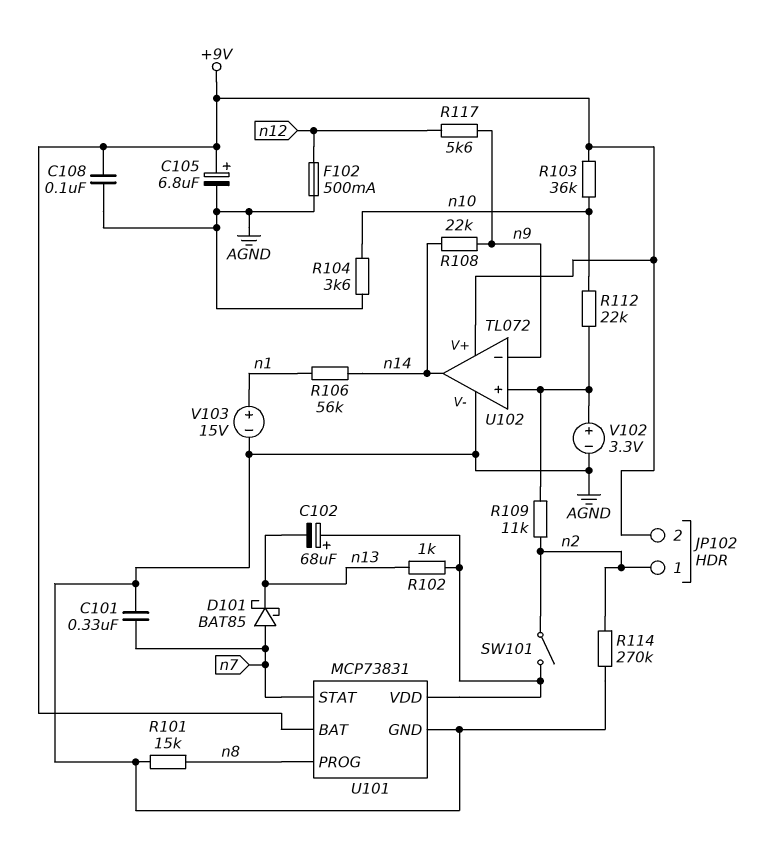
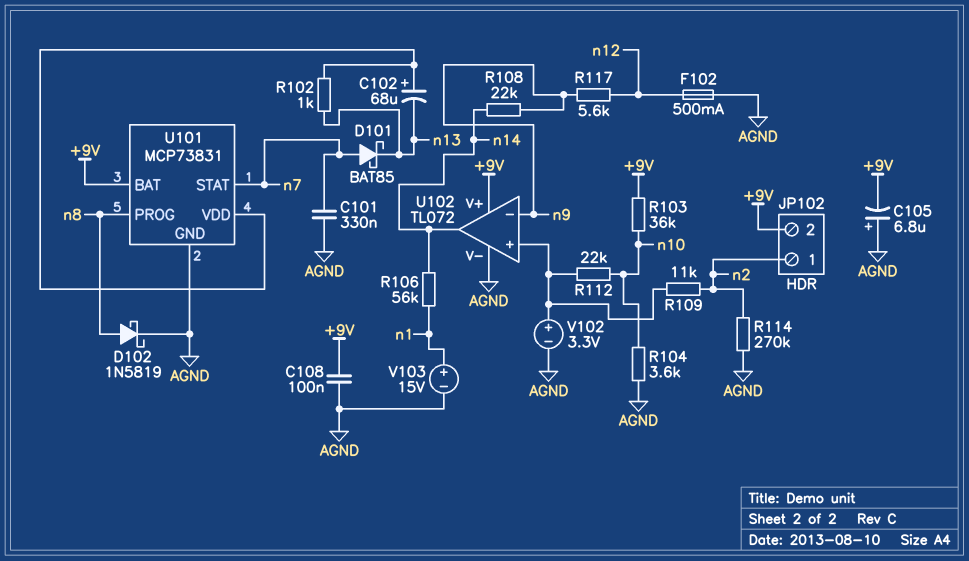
C105: 6.8uF (plus +9V, minus AGND) -> 6.8uF (plus AGND, minus +9V)
D102: none -> schottky 1N5819 (A n8, K AGND)
R101: 15k (AGND, n8) -> none
SW101: switch (U101/VDD, n2) -> none

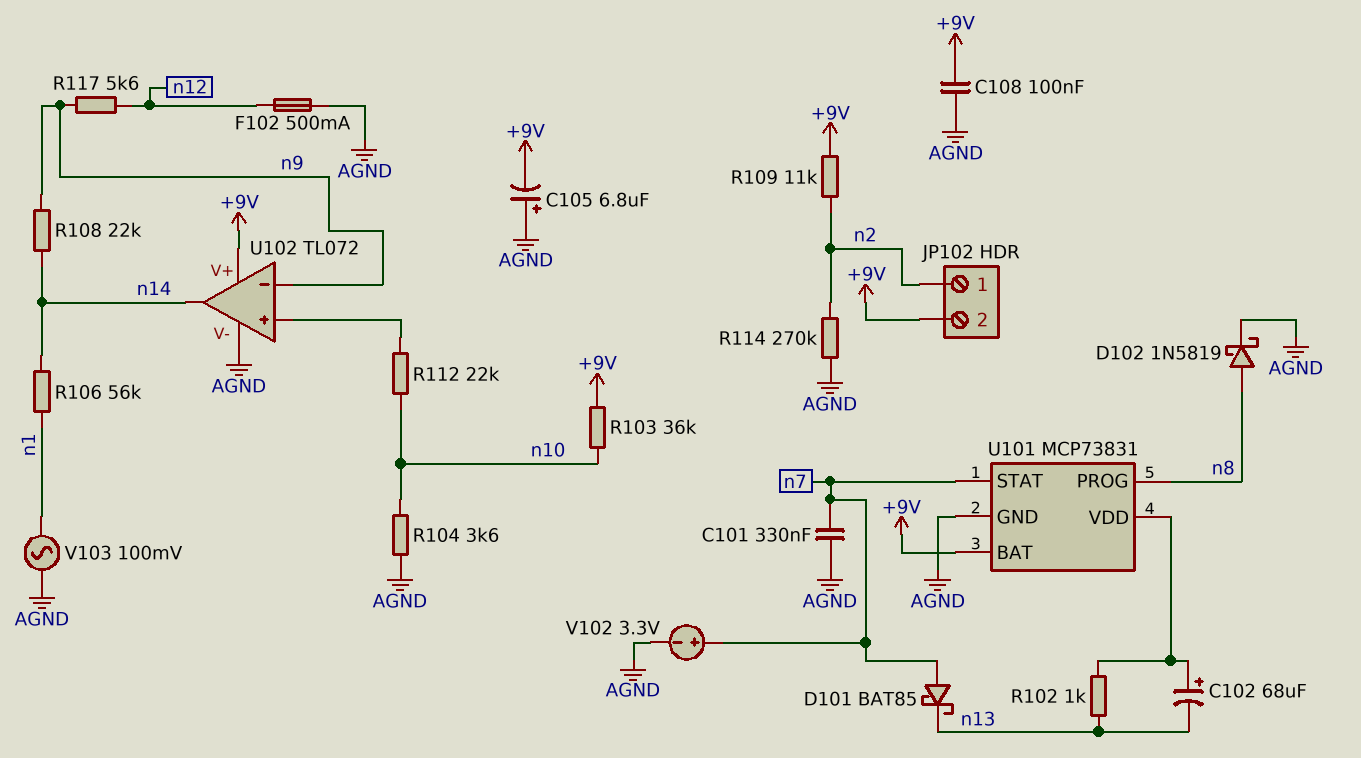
R109: 11k (U102/in+, n2) -> 11k (+9V, n2)
V102: 3.3V (plus U102/in+, minus AGND) -> 3.3V (plus n7, minus AGND)
V103: 15V (plus n1, minus AGND) -> AC 100mV (AGND, n1)

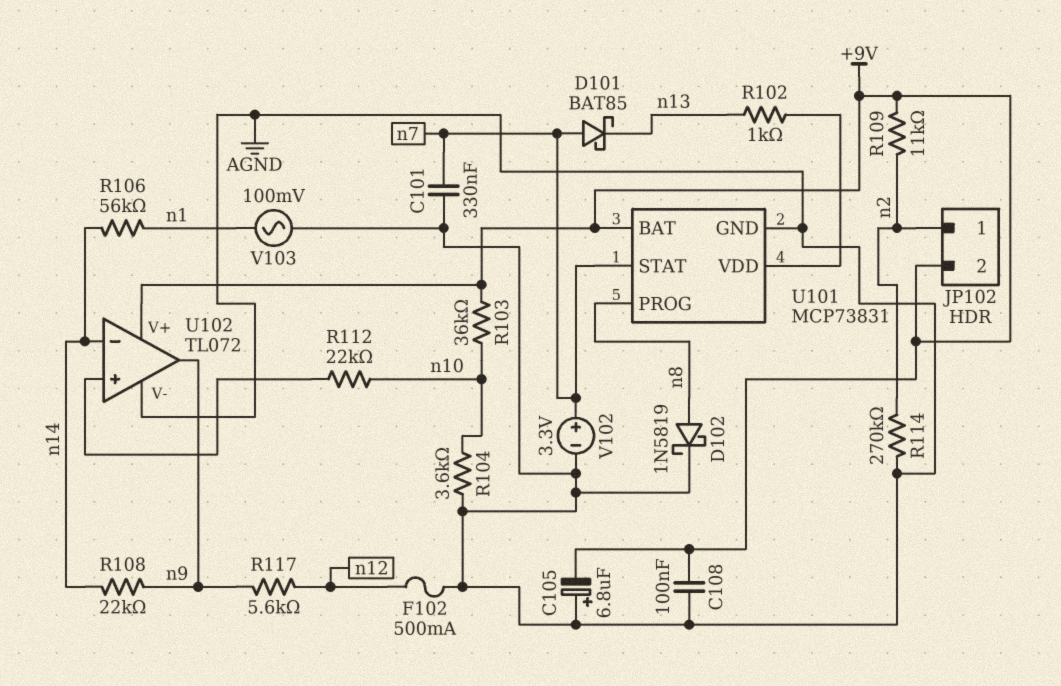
C102: 68uF (plus U101/VDD, minus n13) -> none
U102 pin in-: n9 -> n14
U102 pin out: n14 -> n9

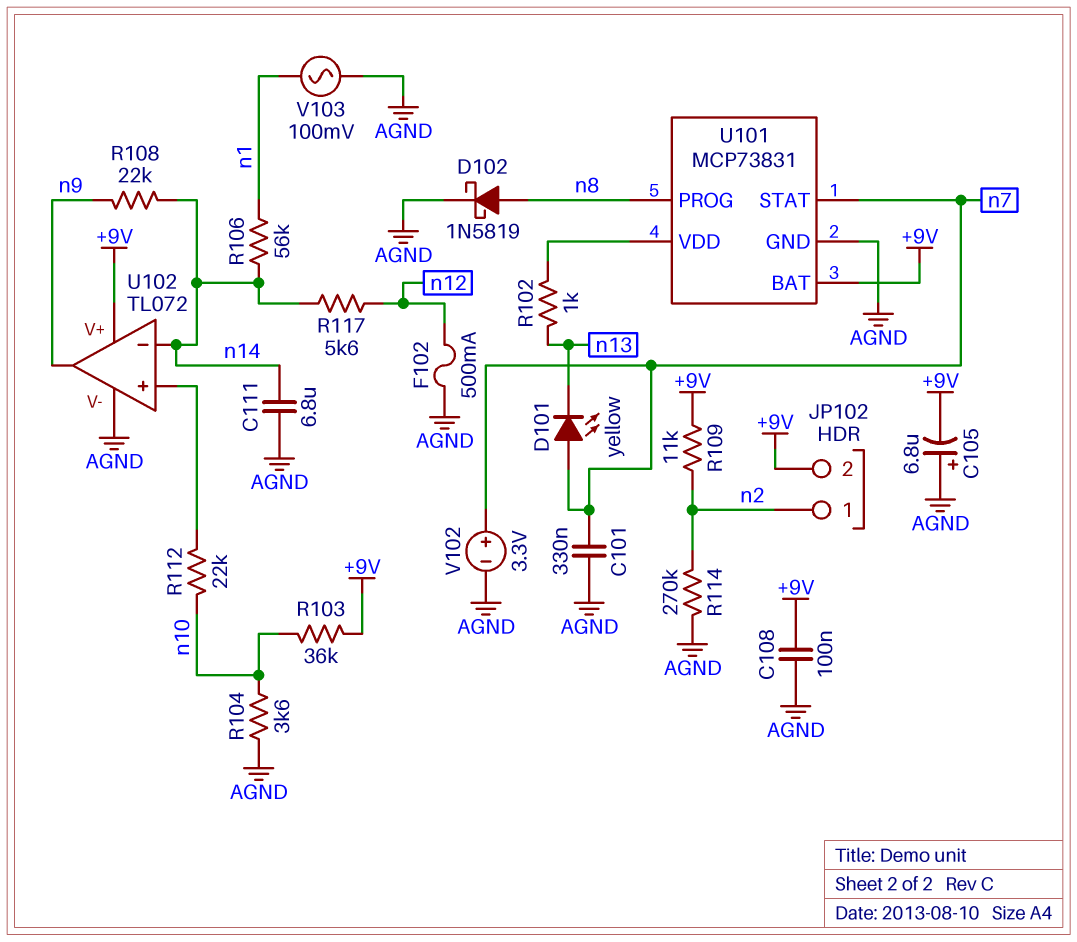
C111: none -> 6.8uF (AGND, n14)
D101: schottky BAT85 (A n7, K n13) -> LED yellow (A n7, K n13)
R117: 5.6k (n9, n12) -> 5.6k (n12, n14)

